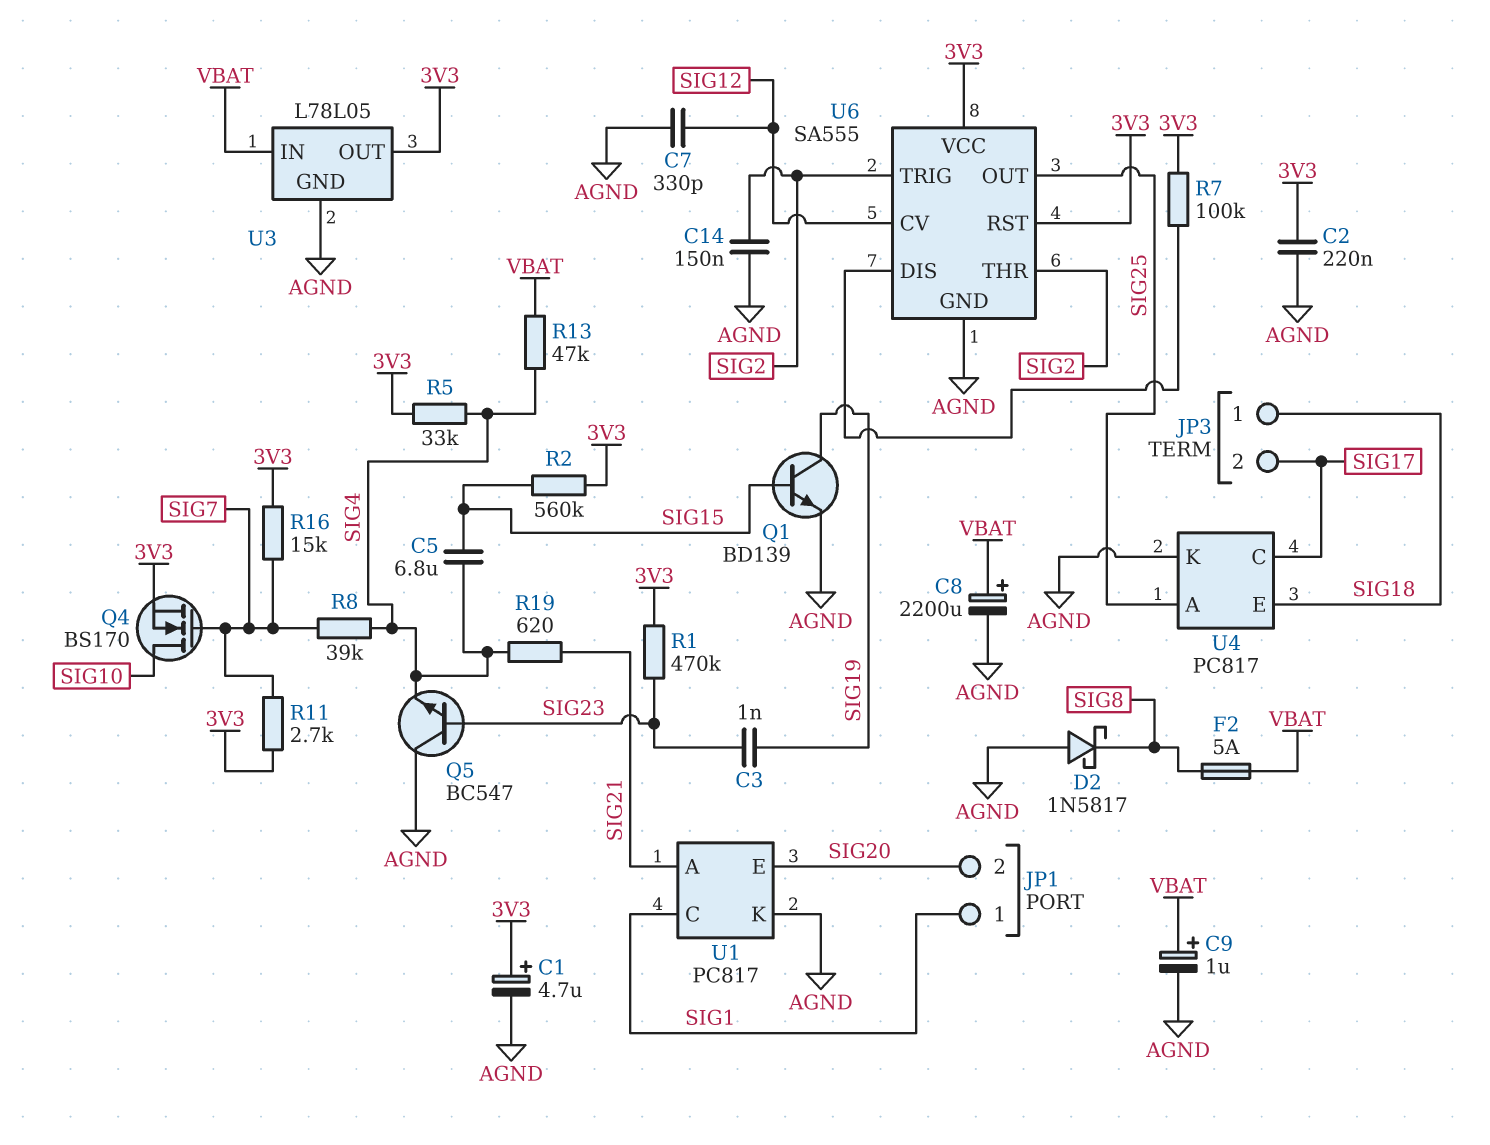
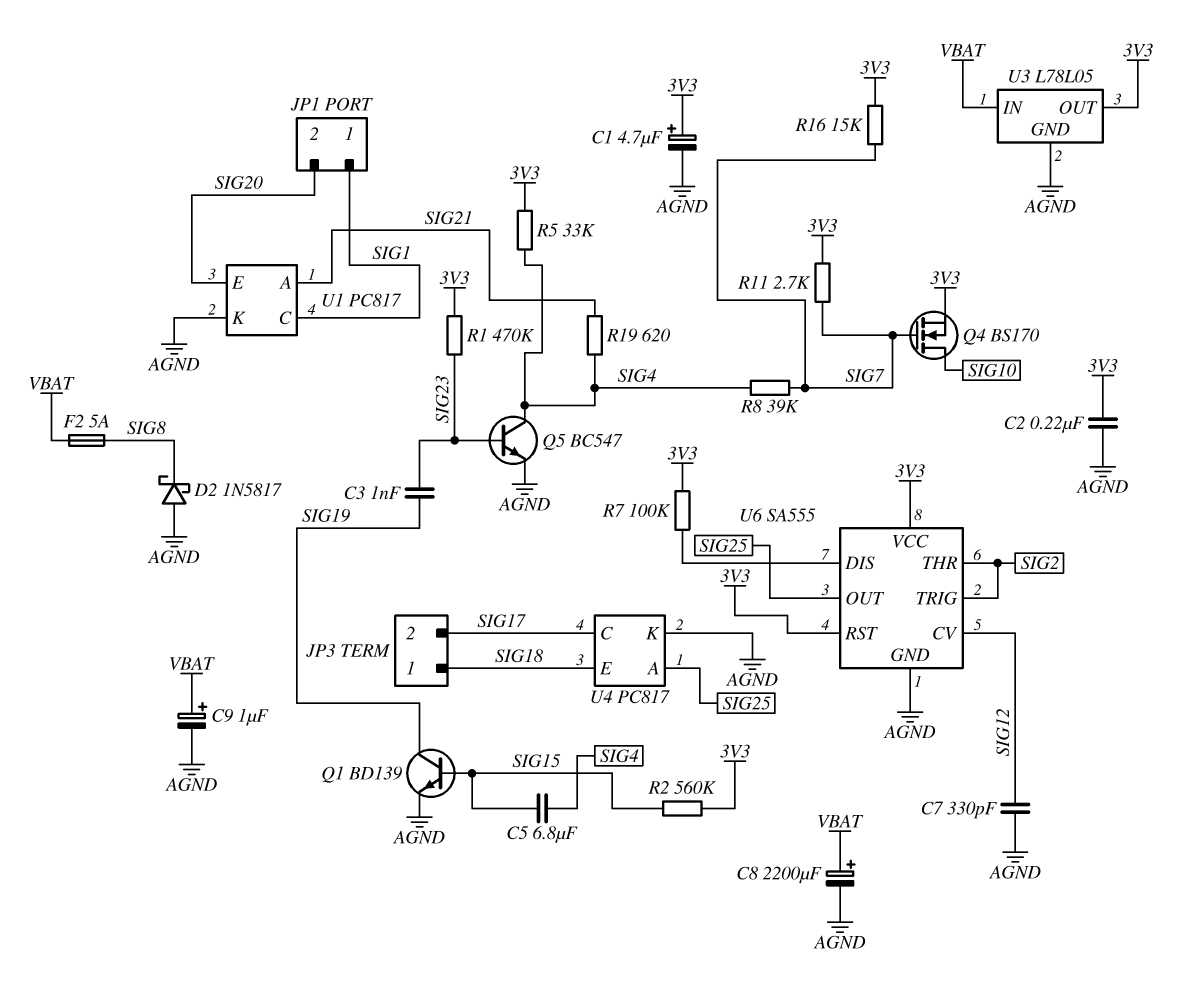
C14: 150nF (AGND, SIG2) -> none
Q5: NPN BC547 (B SIG23, C AGND, E SIG4) -> NPN BC547 (B SIG23, C SIG4, E AGND)
R13: 47k (SIG4, VBAT) -> none

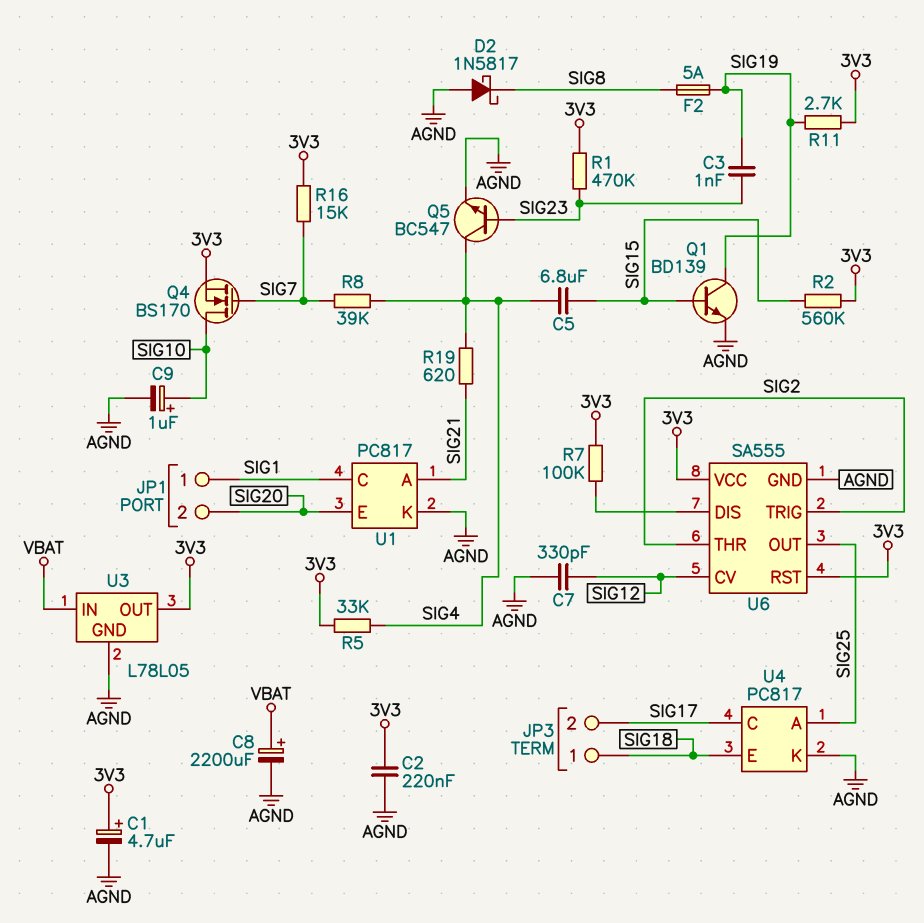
C9: 1uF (plus VBAT, minus AGND) -> 1uF (plus SIG10, minus AGND)
F2: 5A (SIG8, VBAT) -> 5A (SIG8, SIG19)
R11: 2.7k (3V3, SIG7) -> 2.7k (3V3, SIG19)

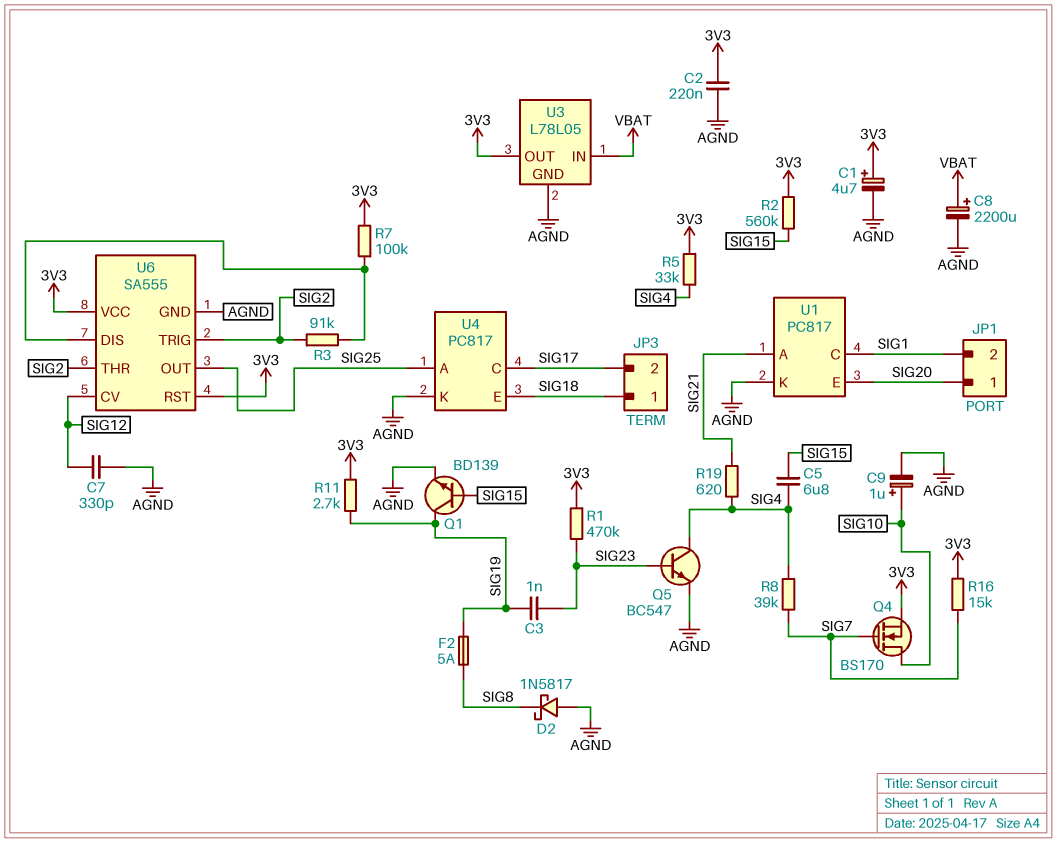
JP1 pin 1: SIG1 -> SIG20
JP1 pin 2: SIG20 -> SIG1
R3: none -> 91k (SIG2, U6/DIS)

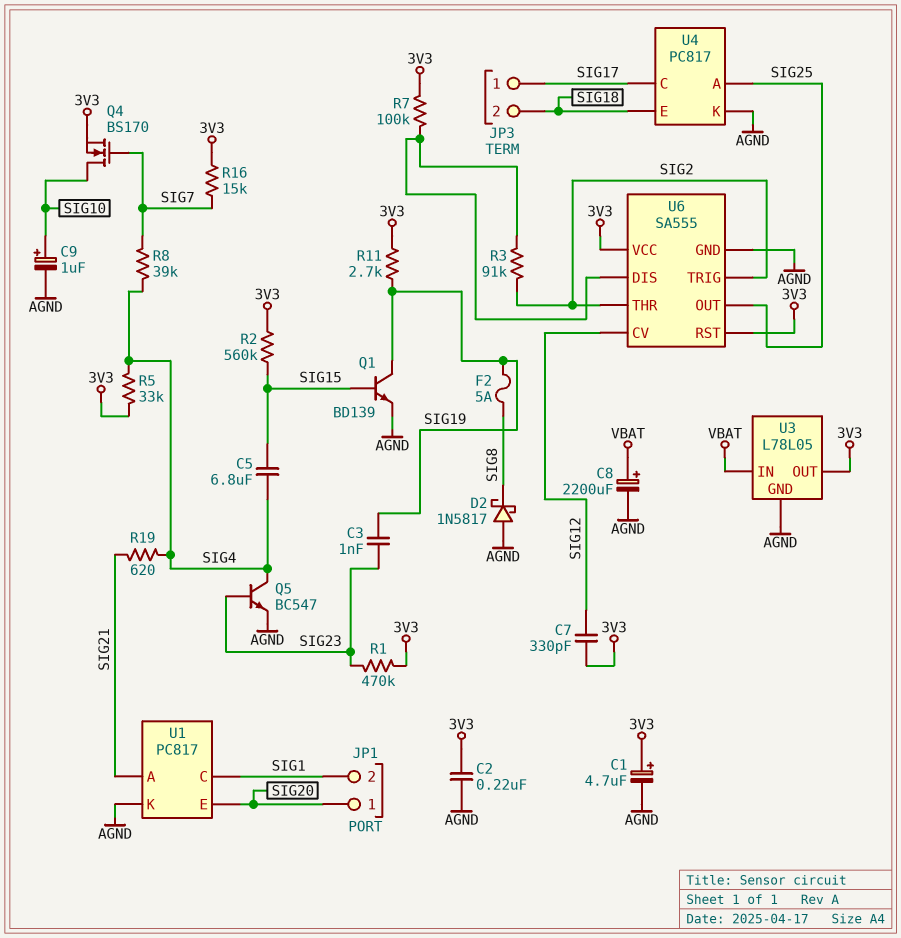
C7: 330pF (AGND, SIG12) -> 330pF (3V3, SIG12)
JP3 pin 1: SIG18 -> SIG17
JP3 pin 2: SIG17 -> SIG18

